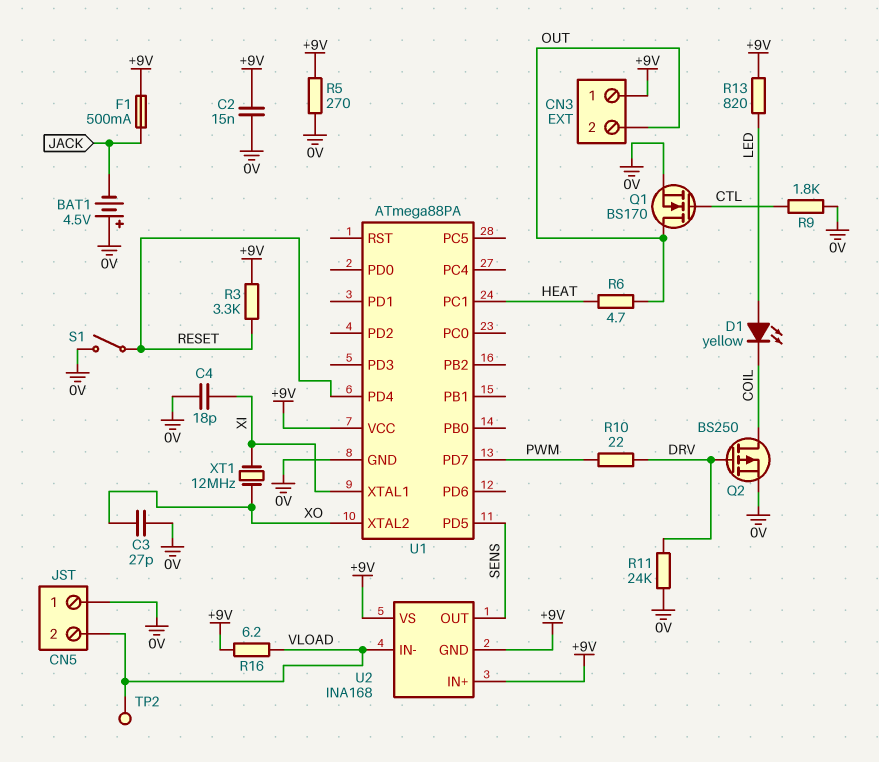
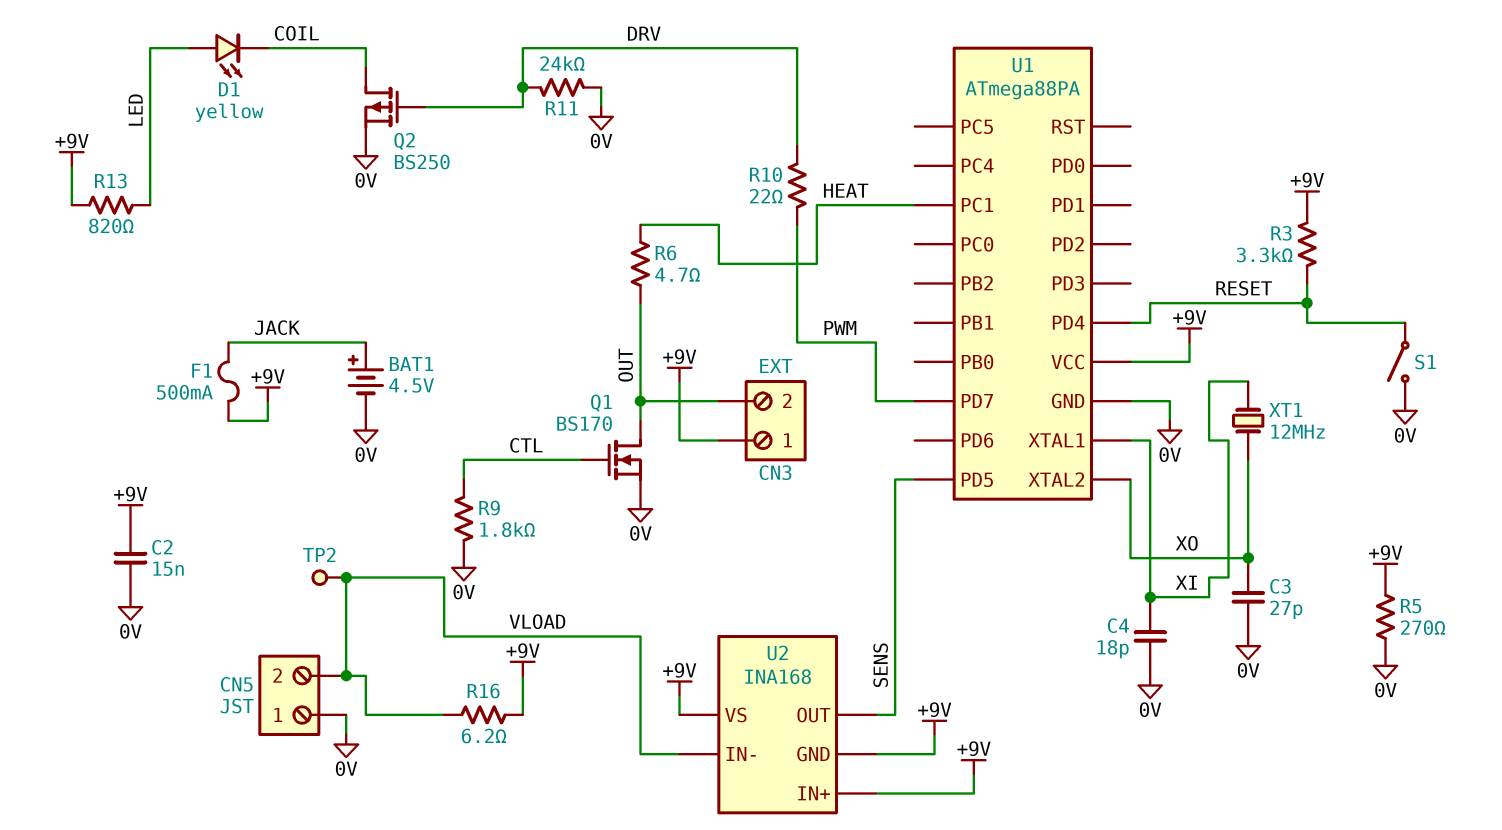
BAT1: 4.5V (plus 0V, minus JACK) -> 4.5V (plus JACK, minus 0V)

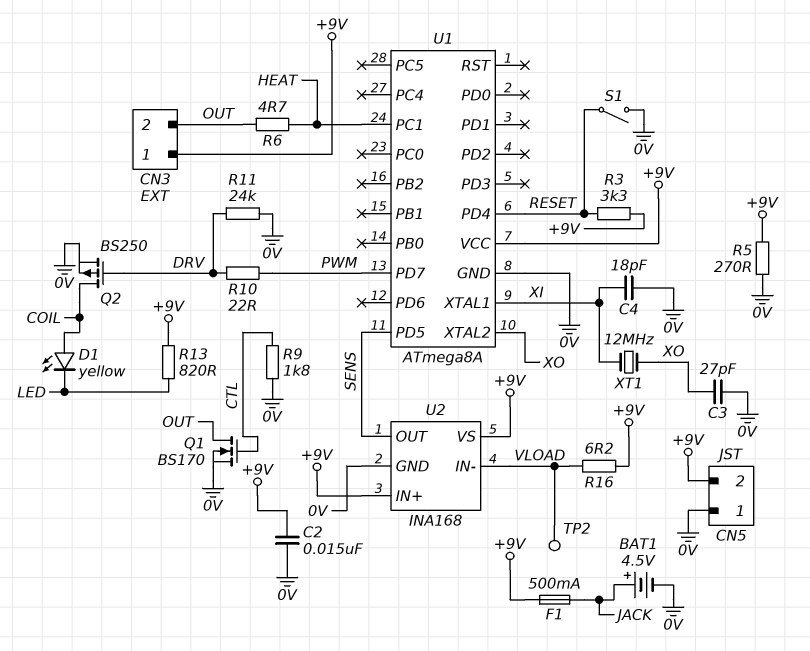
CN5 pin 2: VLOAD -> +9V
D1: LED yellow (A LED, K COIL) -> LED yellow (A COIL, K LED)
U1: ATmega88PA -> ATmega8A
U2 pin GND: +9V -> 0V

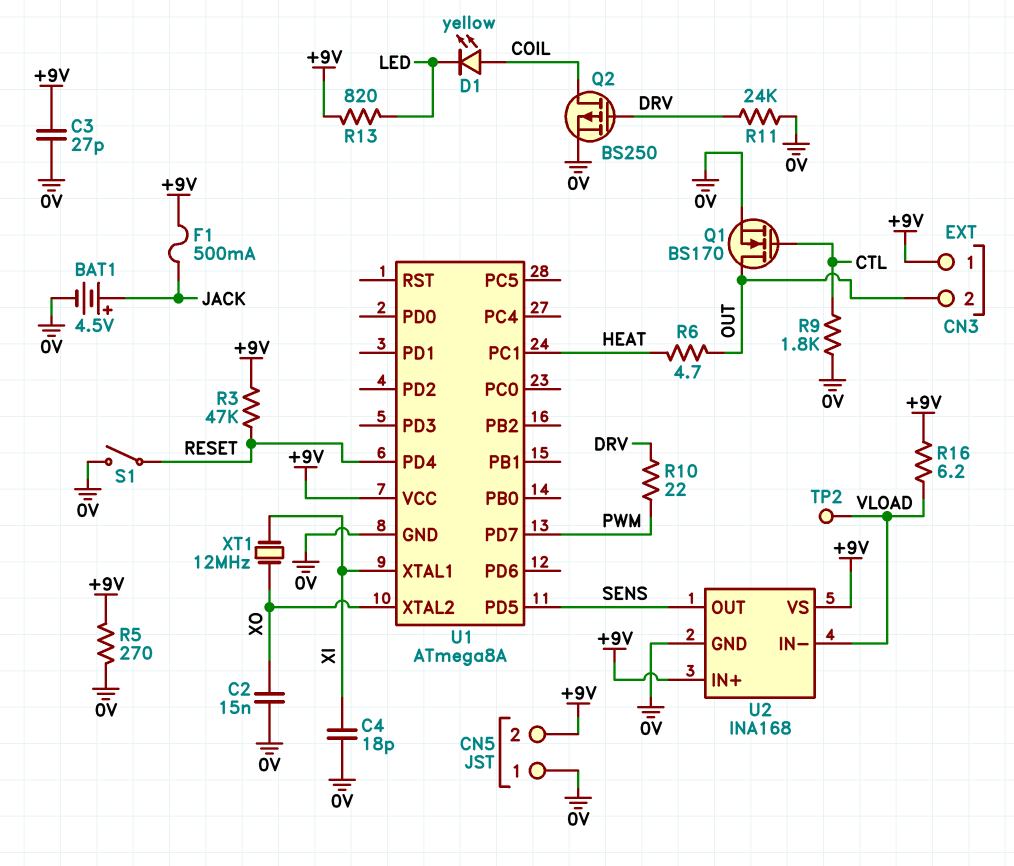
C2: 15nF (+9V, 0V) -> 15nF (0V, XO)
C3: 27pF (0V, XO) -> 27pF (+9V, 0V)
R3: 3.3k (+9V, RESET) -> 47k (+9V, RESET)

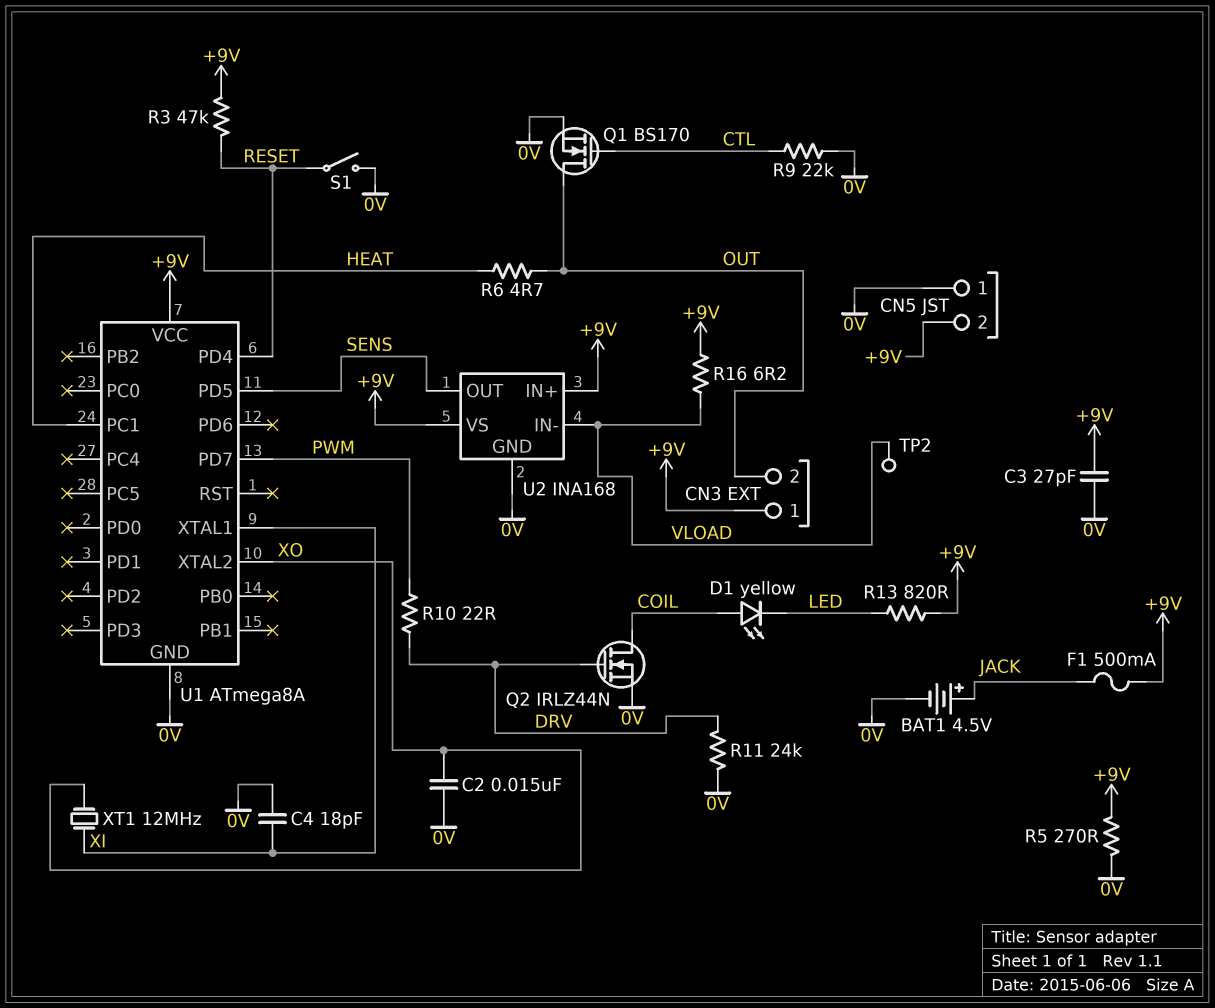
Q2: PMOS BS250 (G DRV, D COIL, S 0V) -> NMOS IRLZ44N (G DRV, D COIL, S 0V)
R9: 1.8k (0V, CTL) -> 22k (0V, CTL)

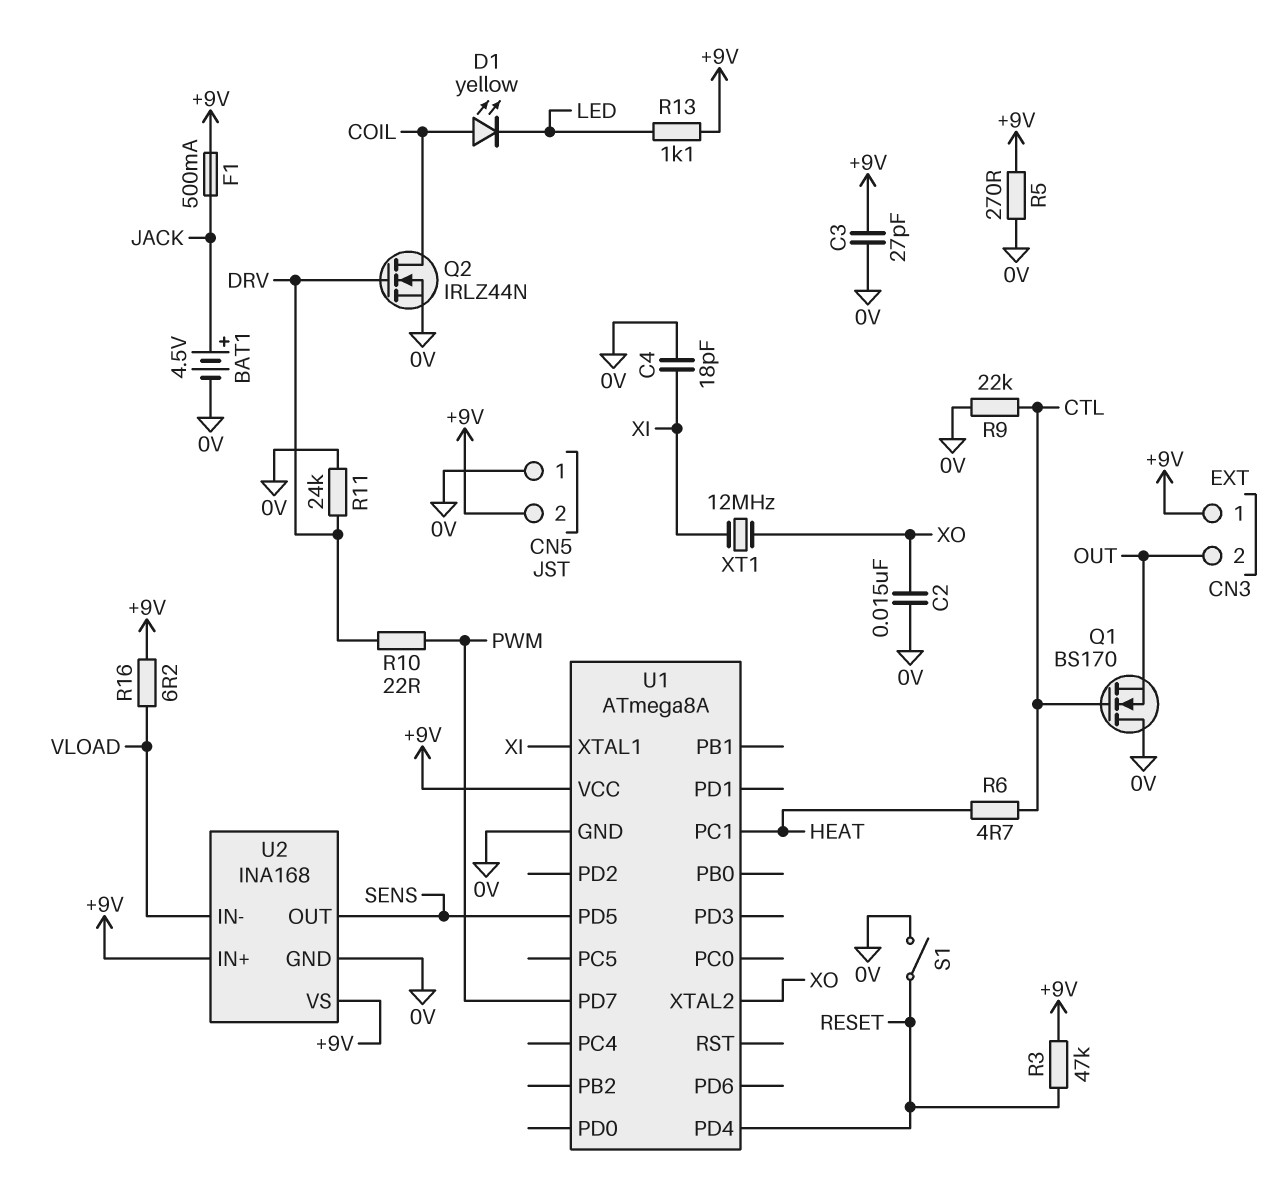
Q1: NMOS BS170 (G CTL, D OUT, S 0V) -> NMOS BS170 (G CTL, D 0V, S OUT)
R6: 4.7 (HEAT, OUT) -> 4.7 (CTL, HEAT)
R13: 820 (+9V, LED) -> 1.1k (+9V, LED)
TP2: test point (VLOAD) -> none

